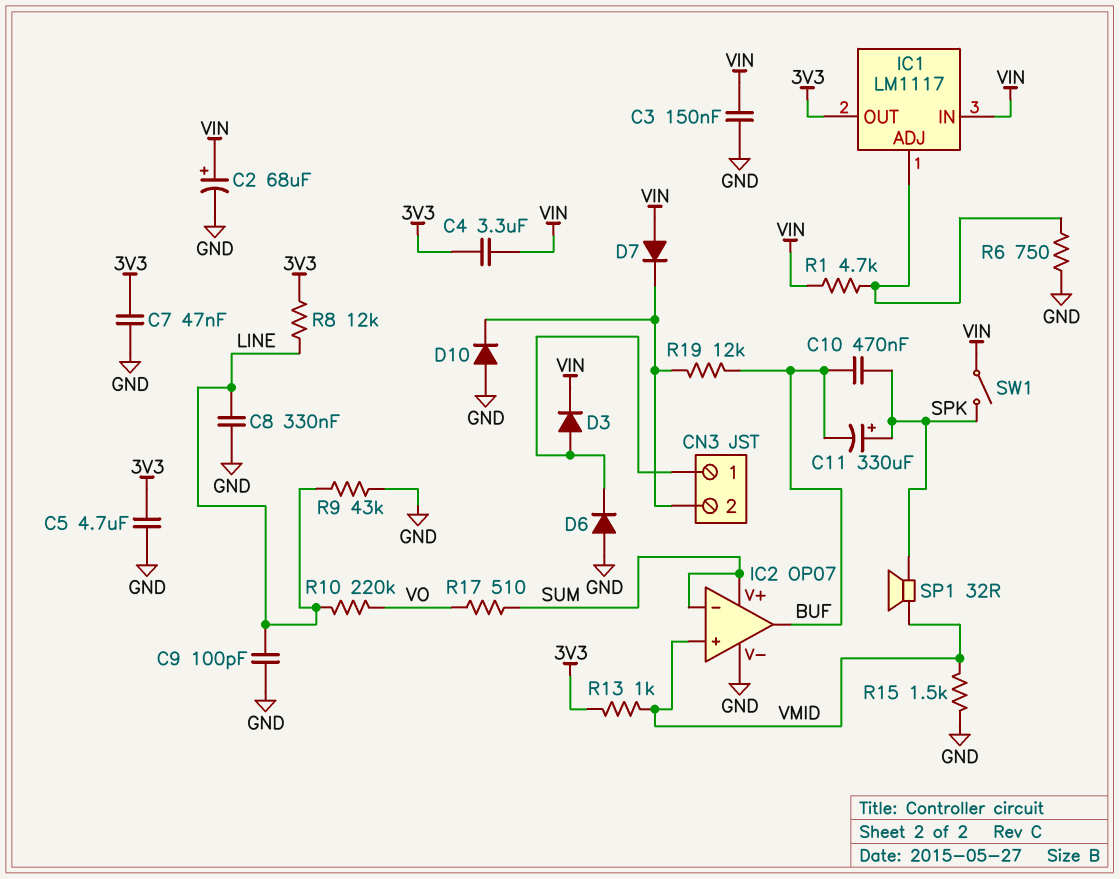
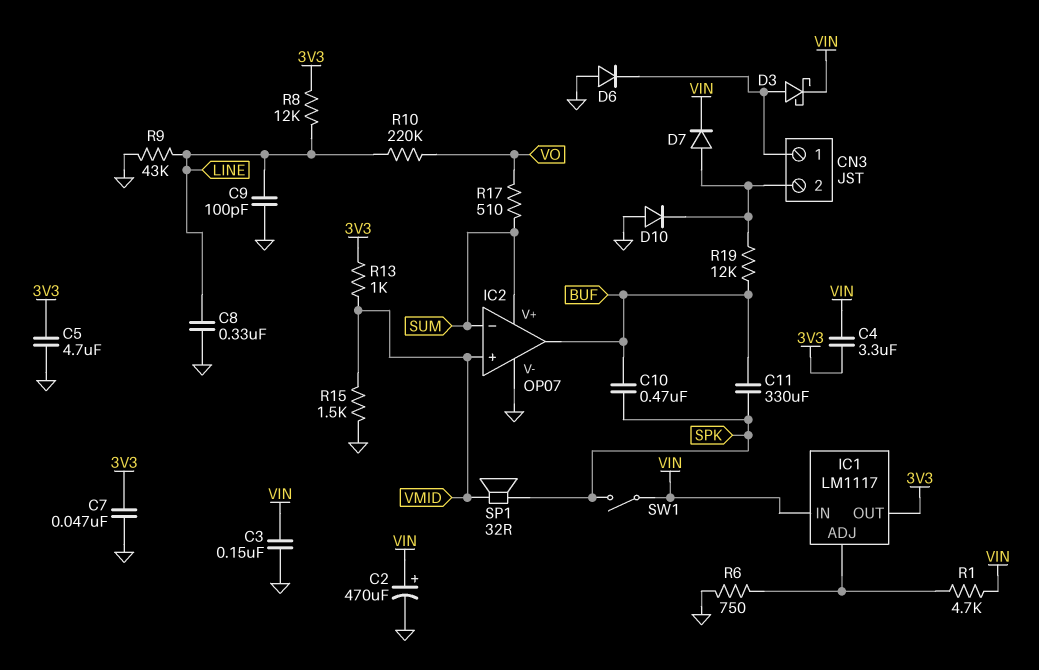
C2: 68uF (plus VIN, minus GND) -> 470uF (plus VIN, minus GND)
C11: 330uF (plus SPK, minus BUF) -> 330uF (BUF, SPK)
D3: diode (A CN3/1, K VIN) -> schottky (A CN3/1, K VIN)
D7: diode (A VIN, K CN3/2) -> diode (A CN3/2, K VIN)

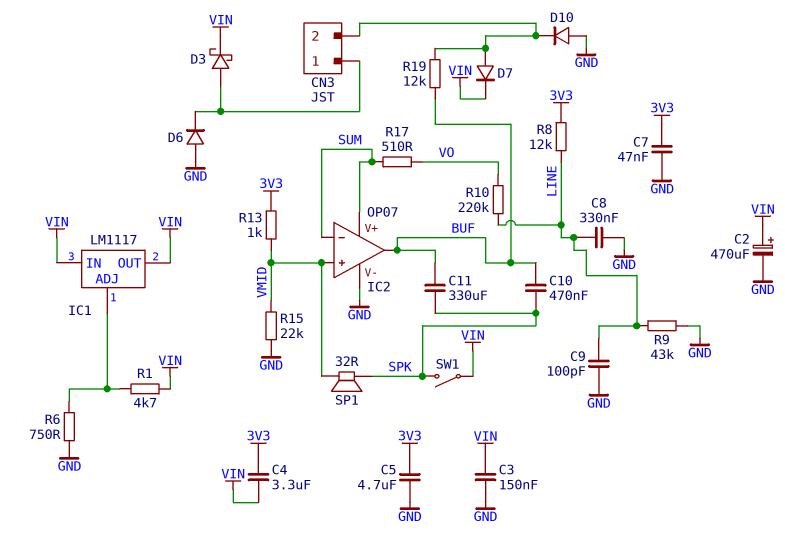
IC1 pin OUT: 3V3 -> VIN
R15: 1.5k (GND, VMID) -> 22k (GND, VMID)

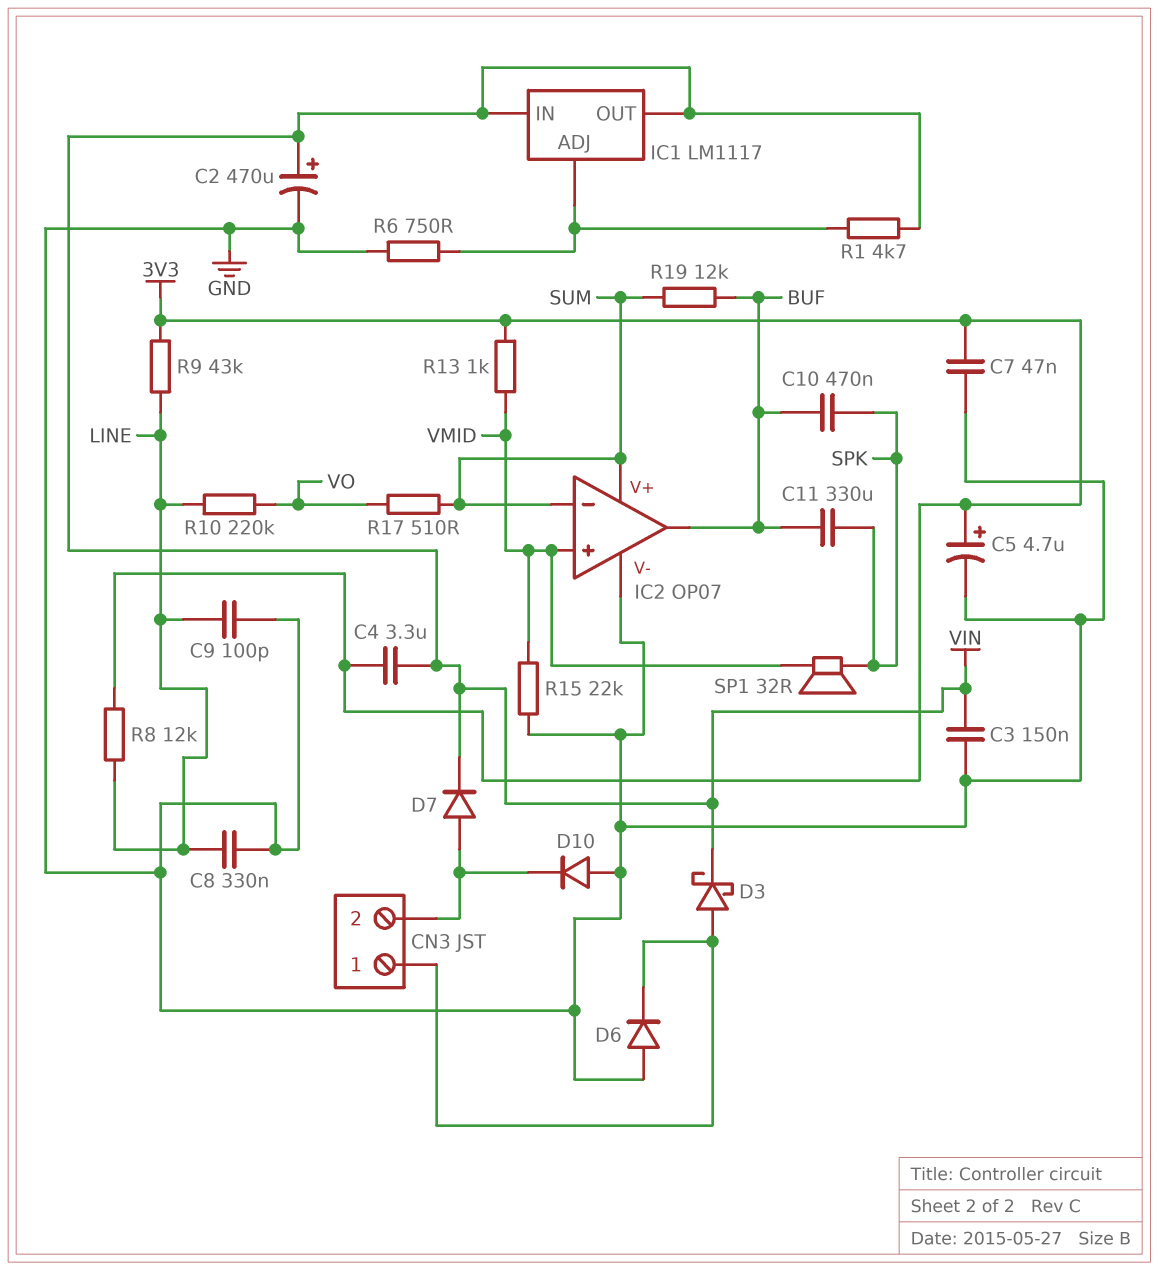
C5: 4.7uF (3V3, GND) -> 4.7uF (plus 3V3, minus GND)
R9: 43k (GND, LINE) -> 43k (3V3, LINE)
R19: 12k (BUF, CN3/2) -> 12k (BUF, SUM)
SW1: switch (SPK, VIN) -> none

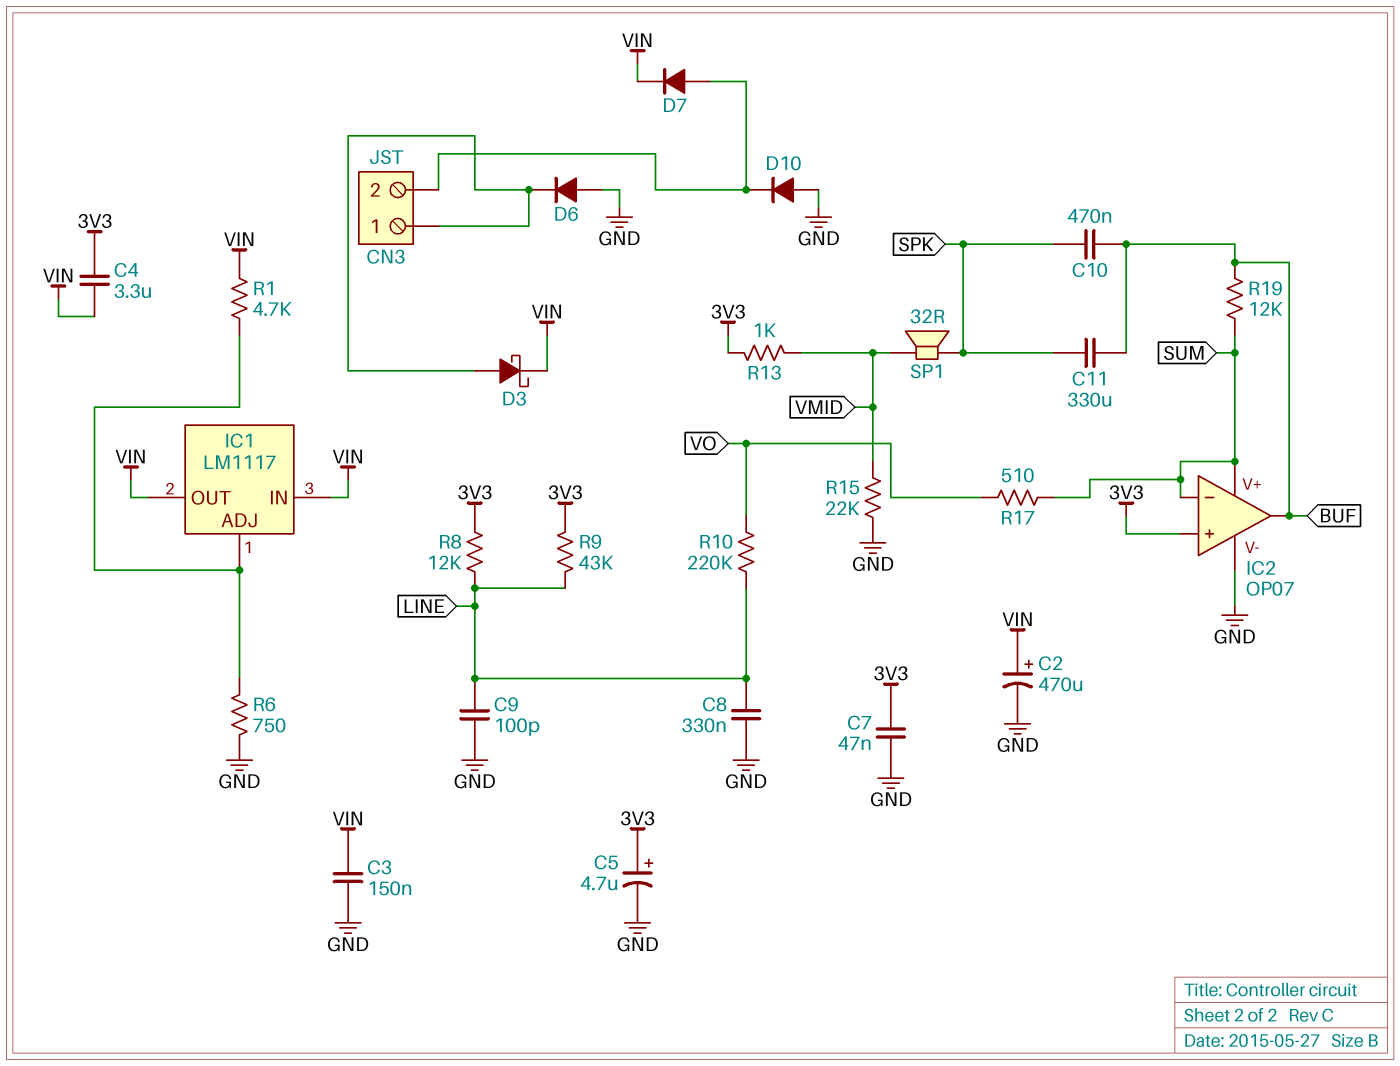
IC2 pin in+: VMID -> 3V3

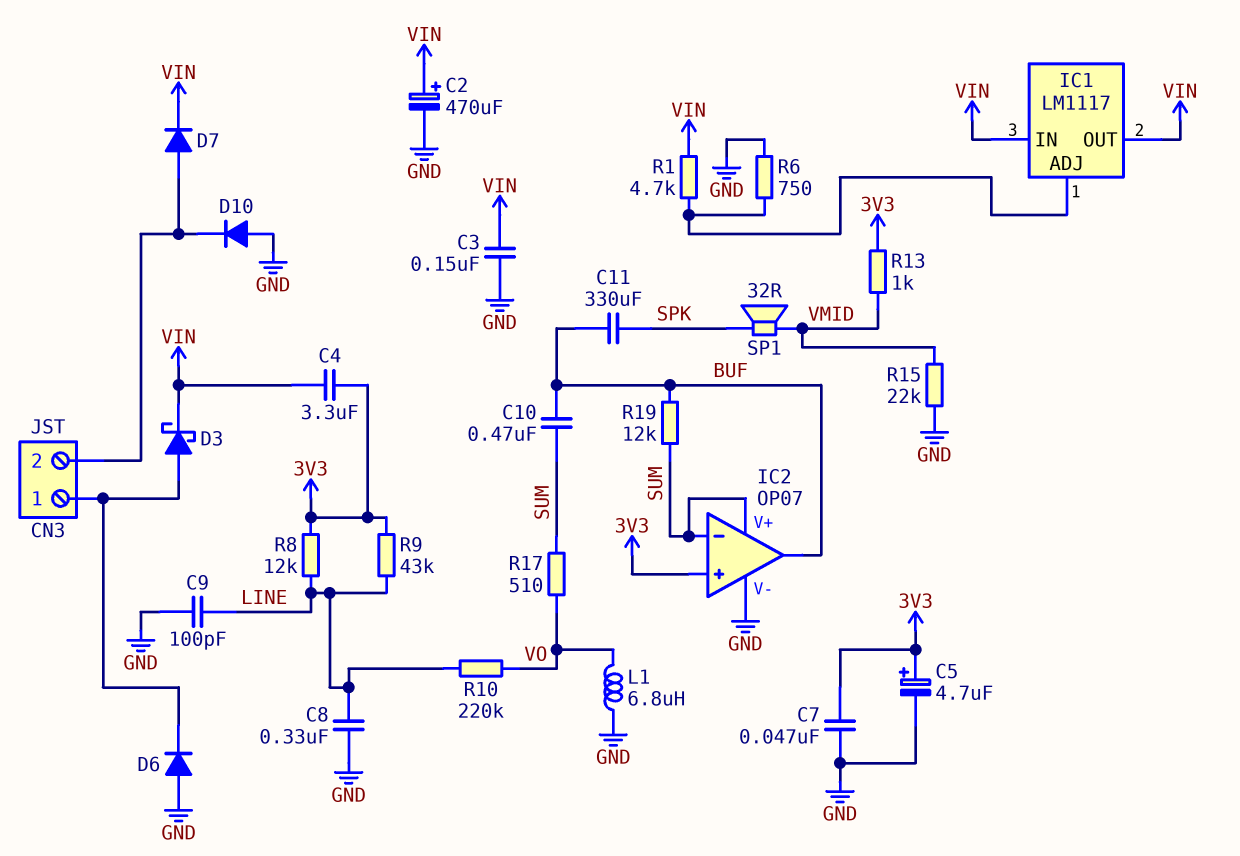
C10: 470nF (BUF, SPK) -> 470nF (BUF, SUM)
L1: none -> 6.8uH (GND, VO)

